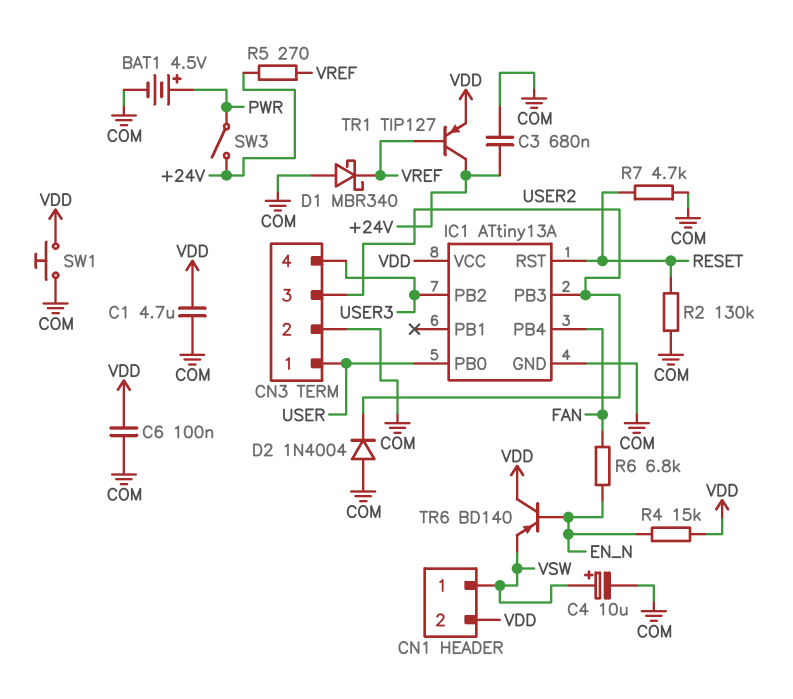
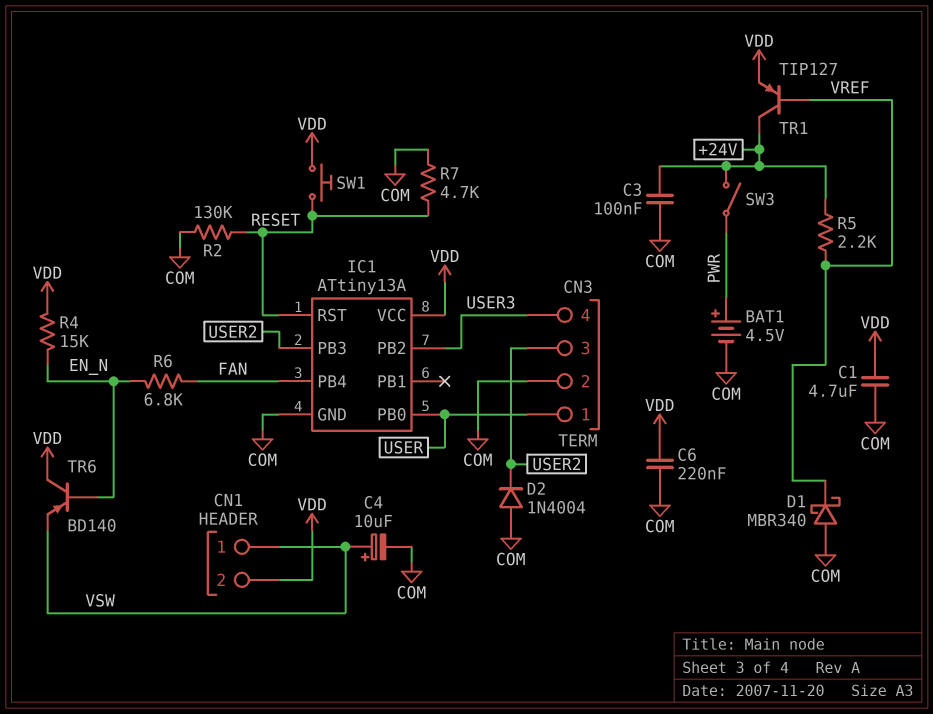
C3: 680nF (+24V, COM) -> 100nF (+24V, COM)
C6: 100nF (COM, VDD) -> 220nF (COM, VDD)
R5: 270 (+24V, VREF) -> 2.2k (+24V, VREF)
SW1: button (COM, VDD) -> button (RESET, VDD)

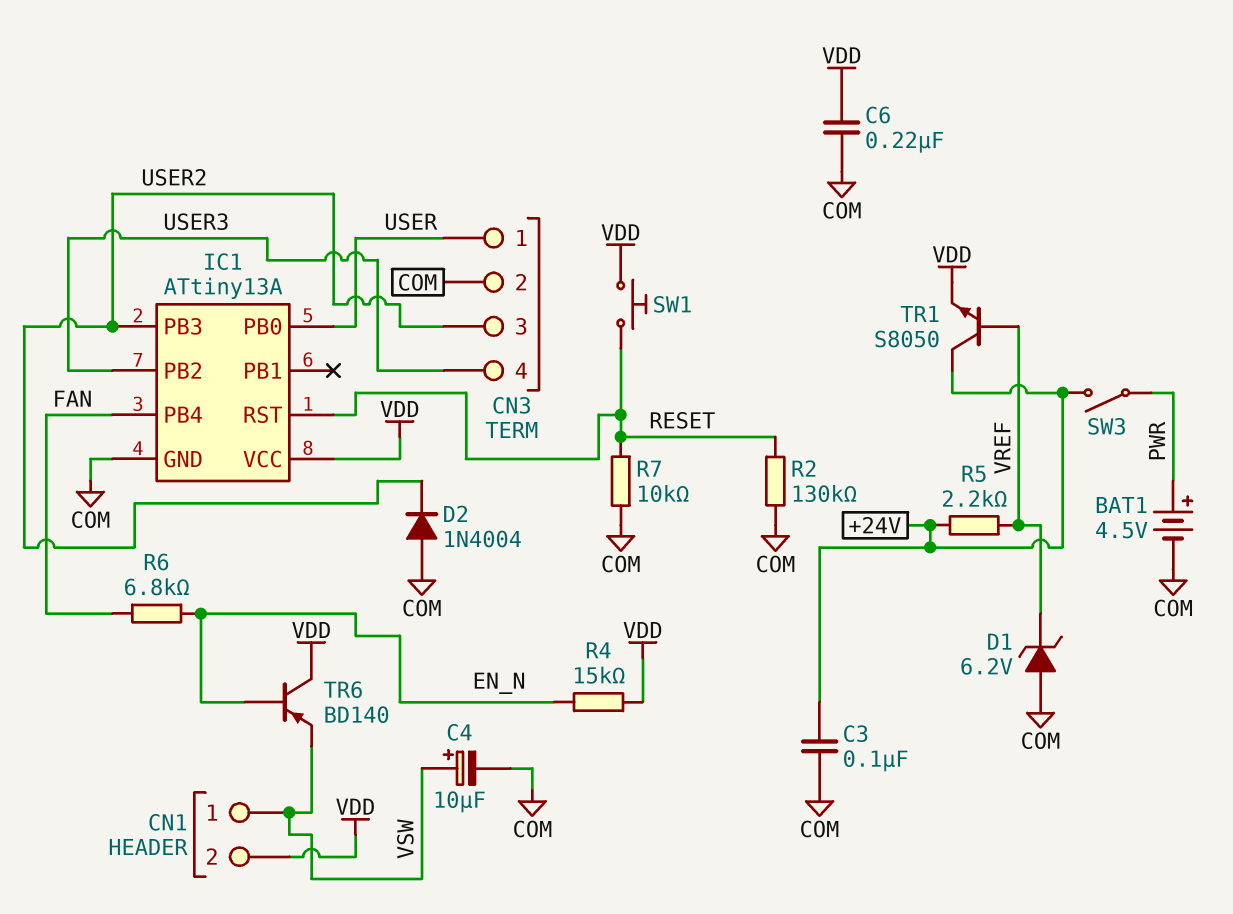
C1: 4.7uF (COM, VDD) -> none
D1: schottky MBR340 (A COM, K VREF) -> zener 6.2V (A COM, K VREF)
R7: 4.7k (COM, RESET) -> 10k (COM, RESET)
TR1: PNP TIP127 (B VREF, C +24V, E VDD) -> NPN S8050 (B VREF, C +24V, E VDD)

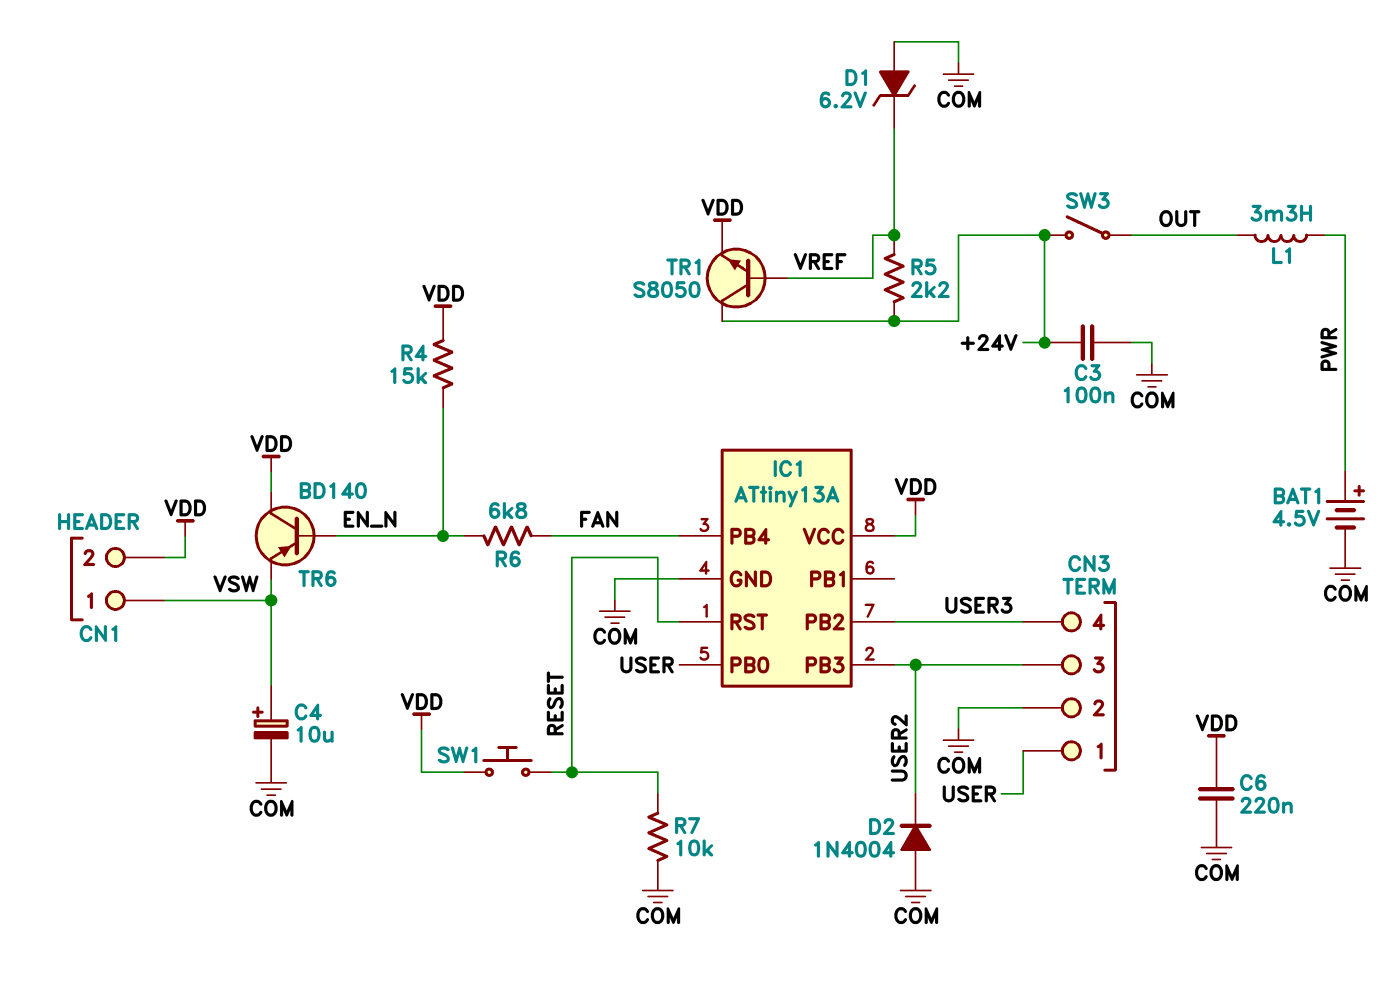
L1: none -> 3.3mH (OUT, PWR)
R2: 130k (COM, RESET) -> none
SW3: switch (+24V, PWR) -> switch (+24V, OUT)

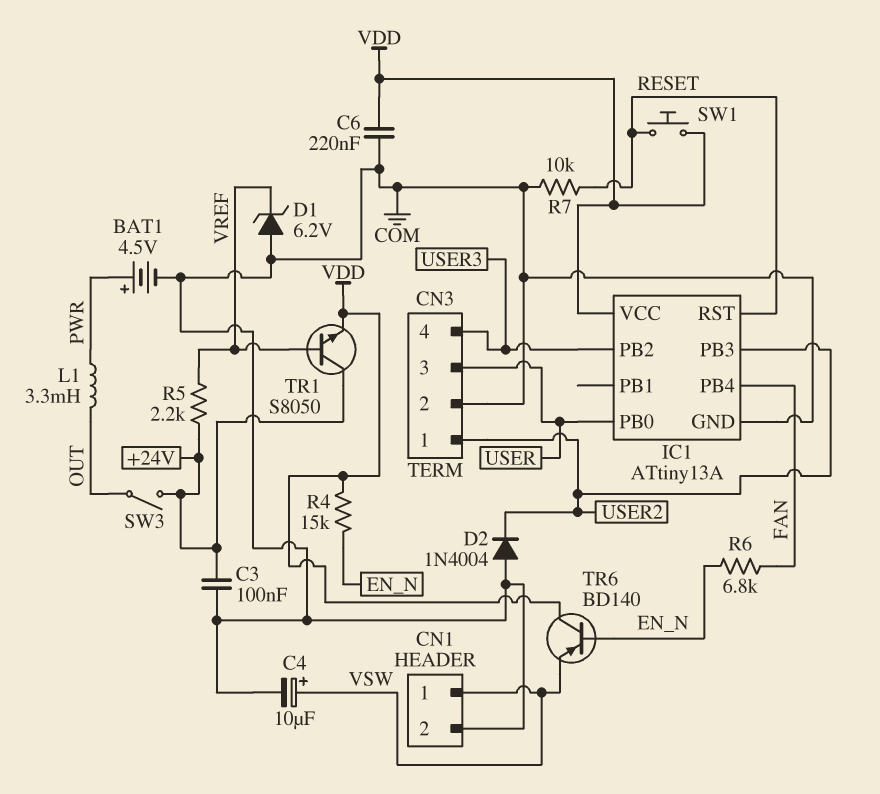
CN1 pin 2: VDD -> COM
CN3 pin 1: USER -> USER2
CN3 pin 3: USER2 -> USER

